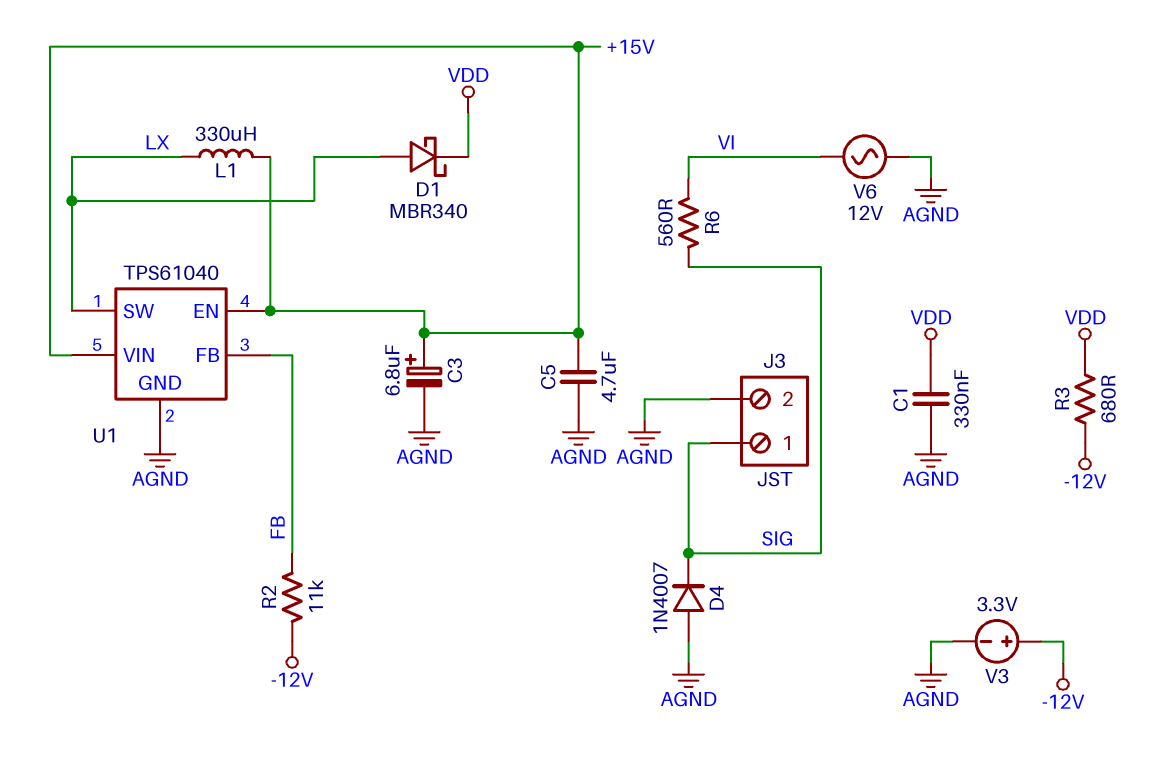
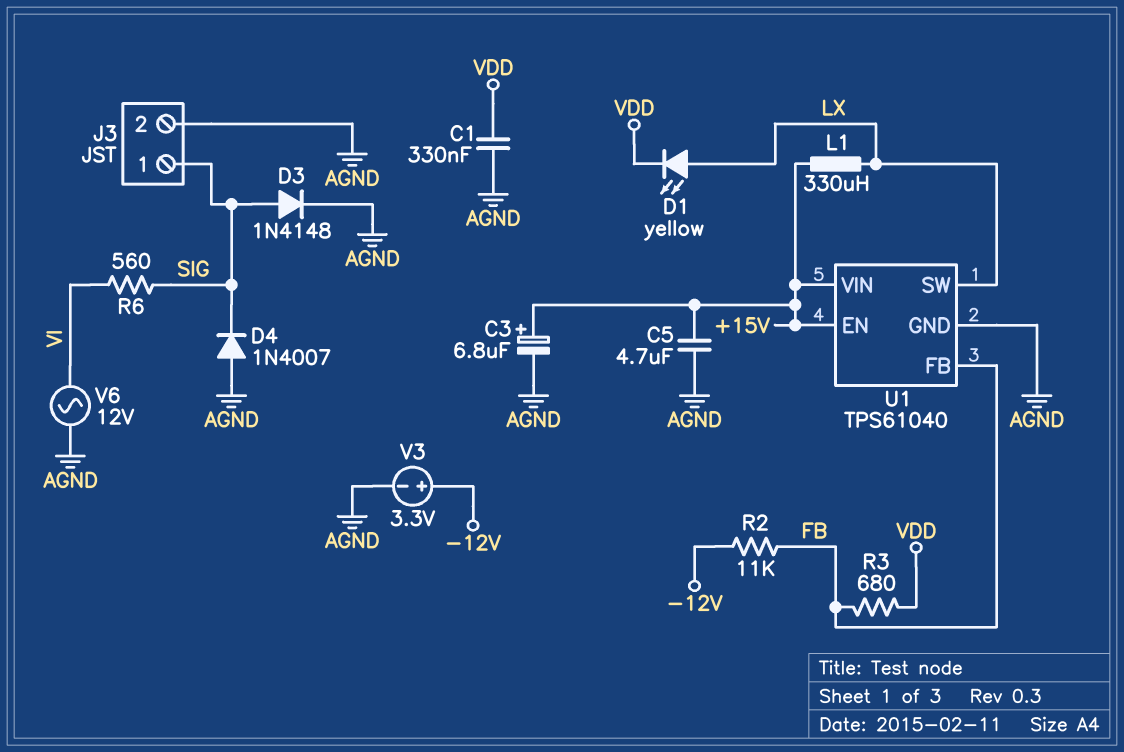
D1: schottky MBR340 (A LX, K VDD) -> LED yellow (A LX, K VDD)
D3: none -> diode 1N4148 (A SIG, K AGND)
R3: 680 (-12V, VDD) -> 680 (FB, VDD)

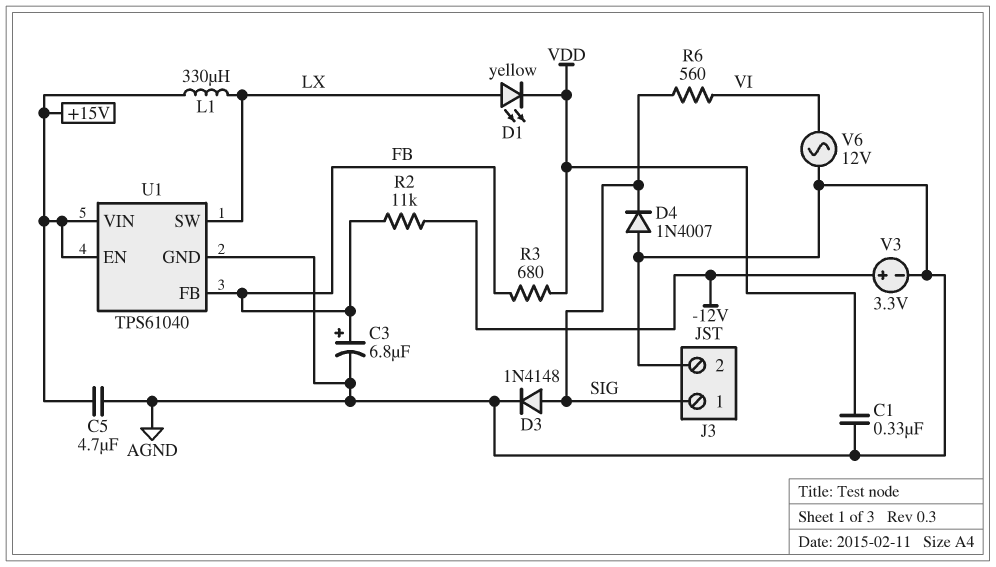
C3: 6.8uF (plus +15V, minus AGND) -> 6.8uF (plus FB, minus AGND)

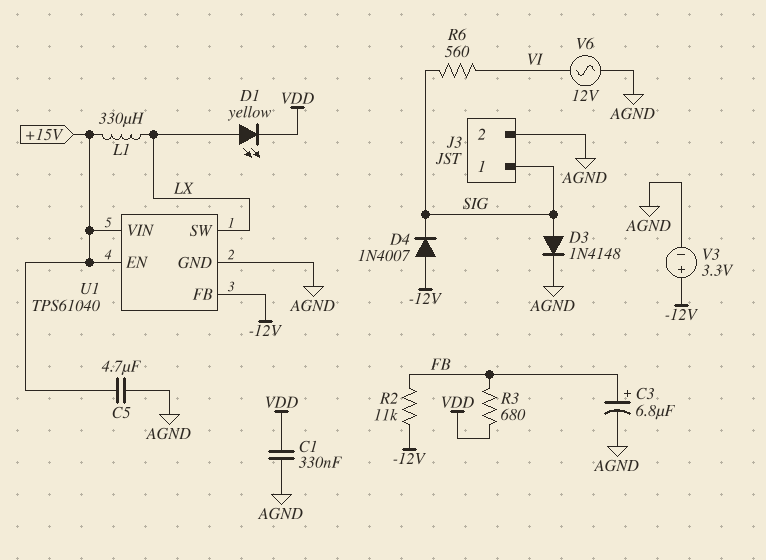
D4: diode 1N4007 (A AGND, K SIG) -> diode 1N4007 (A -12V, K SIG)
U1 pin FB: FB -> -12V

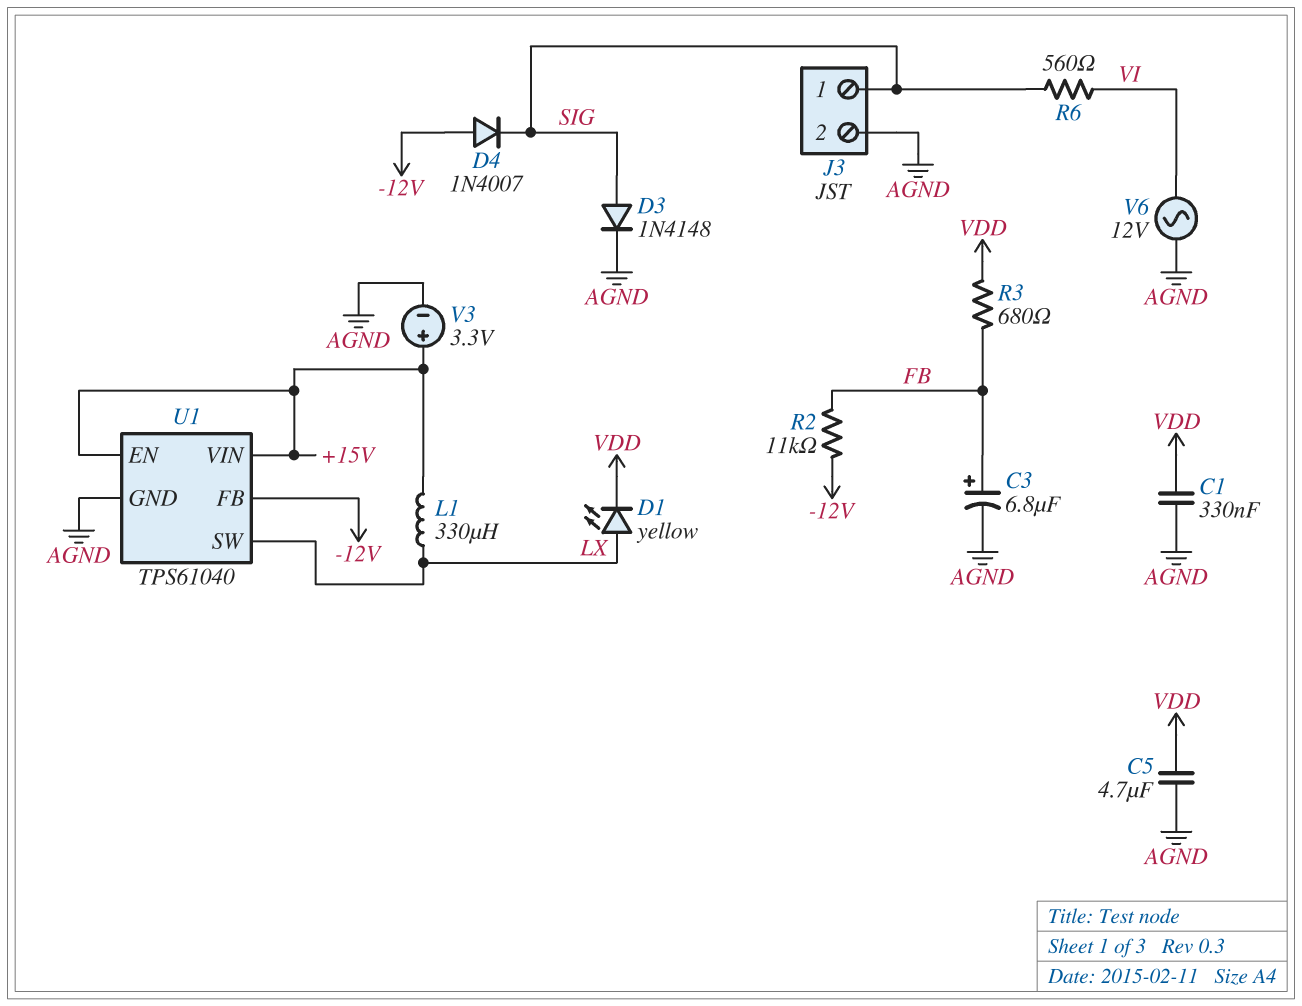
C5: 4.7uF (+15V, AGND) -> 4.7uF (AGND, VDD)
V3: 3.3V (plus -12V, minus AGND) -> 3.3V (plus +15V, minus AGND)

